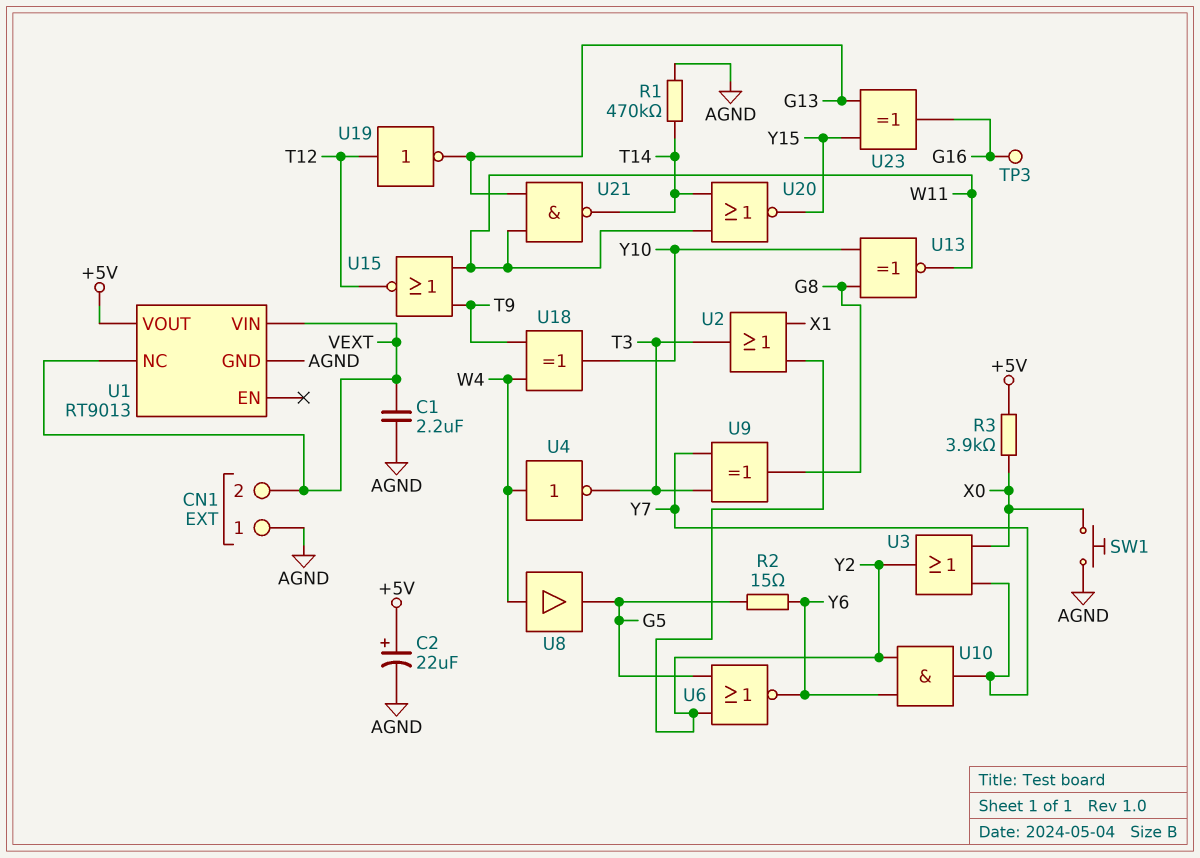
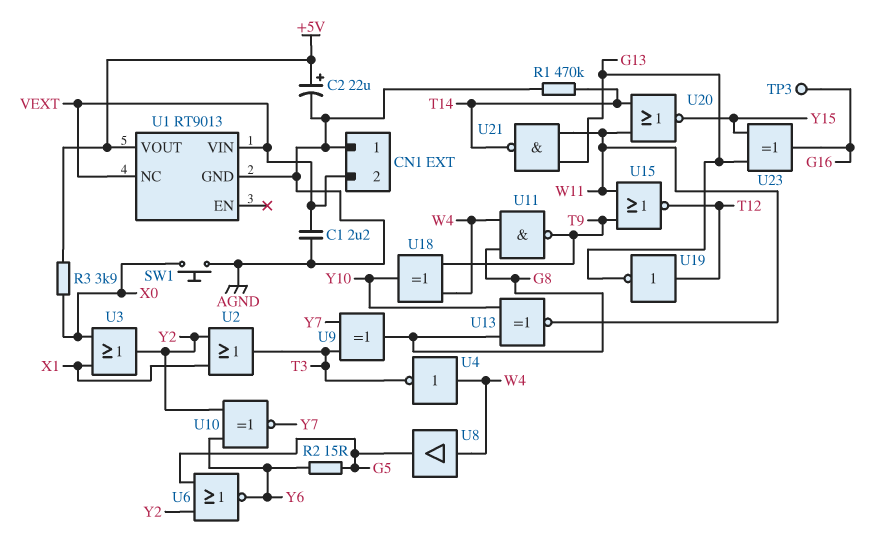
U3: OR (in X0, in Y7, out Y2) -> OR (in X0, in X1, out Y2)
U10: AND (in Y2, in Y6, out Y7) -> XNOR (in Y2, in Y6, out Y7)
U11: none -> NAND (in G8, in W4, out T9)

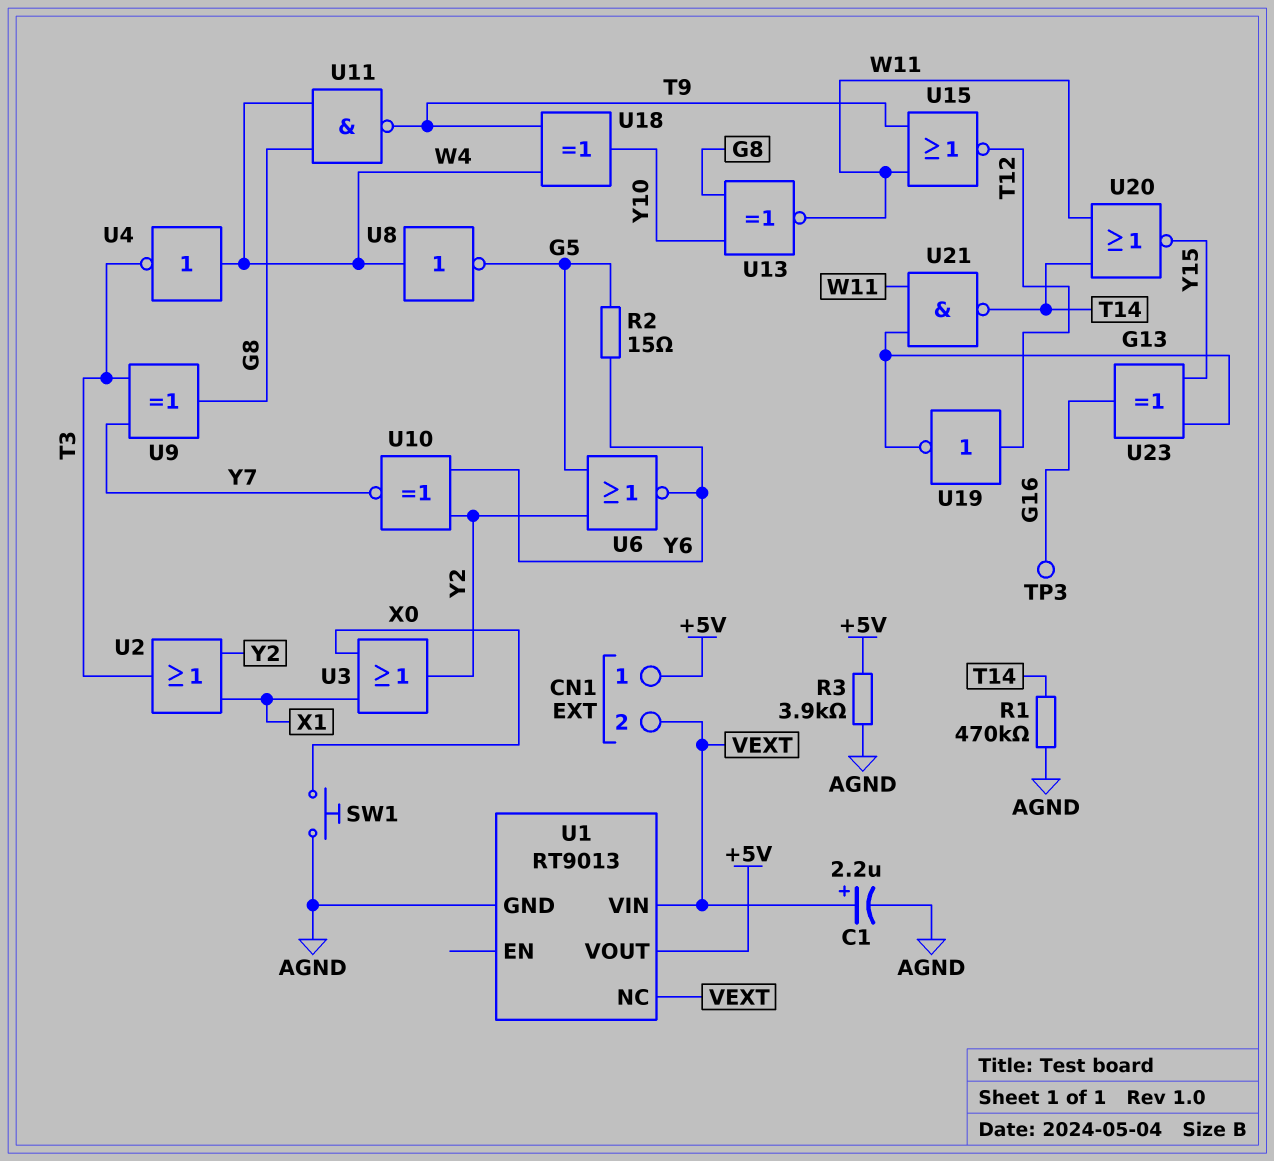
C1: 2.2uF (AGND, VEXT) -> 2.2uF (plus VEXT, minus AGND)
C2: 22uF (plus +5V, minus AGND) -> none
CN1 pin 1: AGND -> +5V
R3: 3.9k (+5V, X0) -> 3.9k (+5V, AGND)
U8: buffer (in W4, out G5) -> NOT (in W4, out G5)

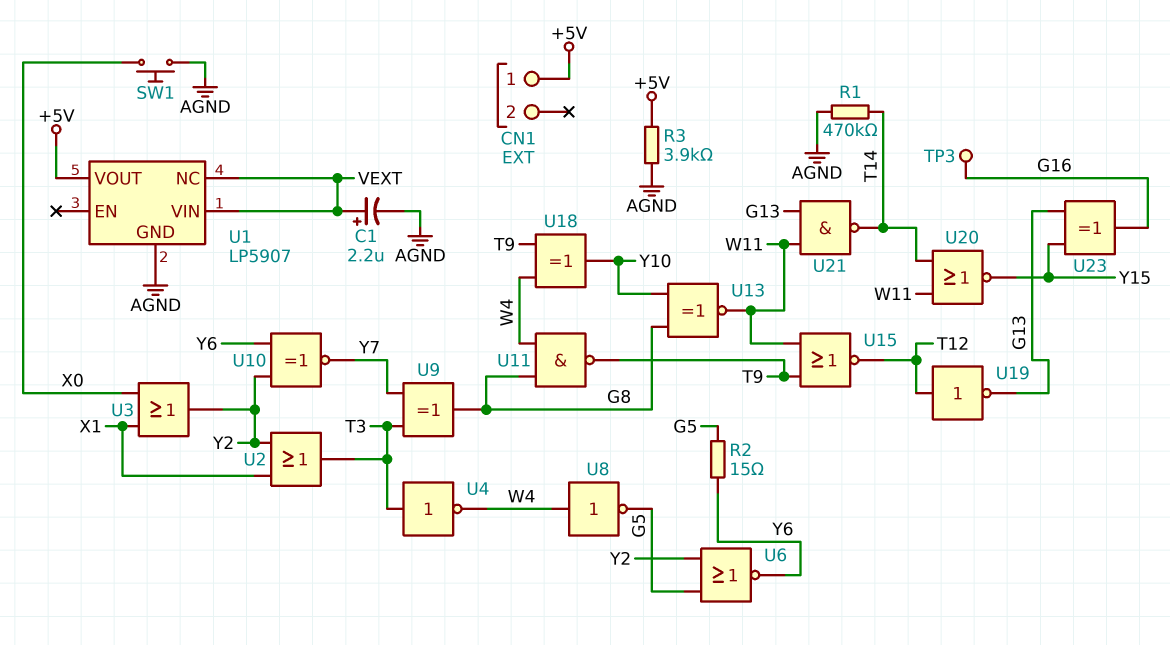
CN1 pin 2: VEXT -> none
U1: RT9013 -> LP5907
U4: NOT (in W4, out T3) -> NOT (in T3, out W4)

